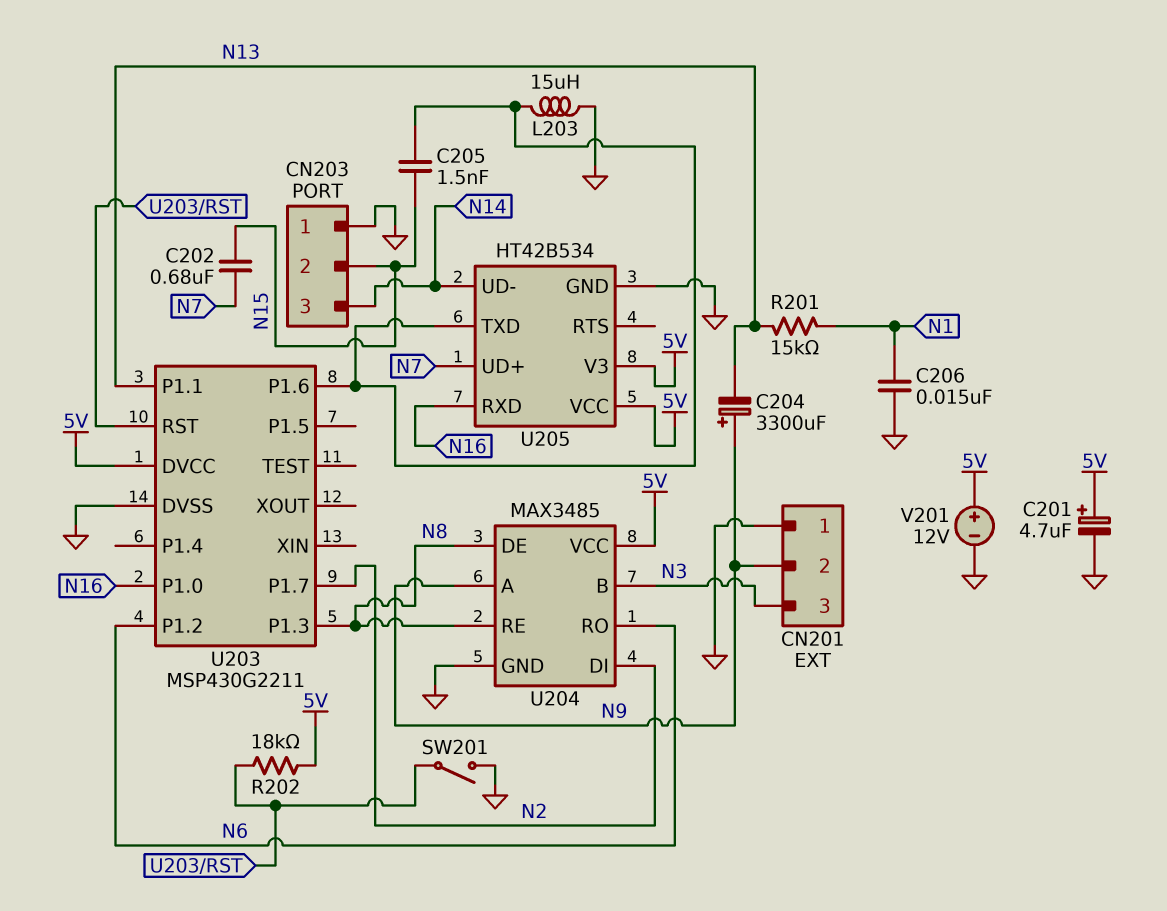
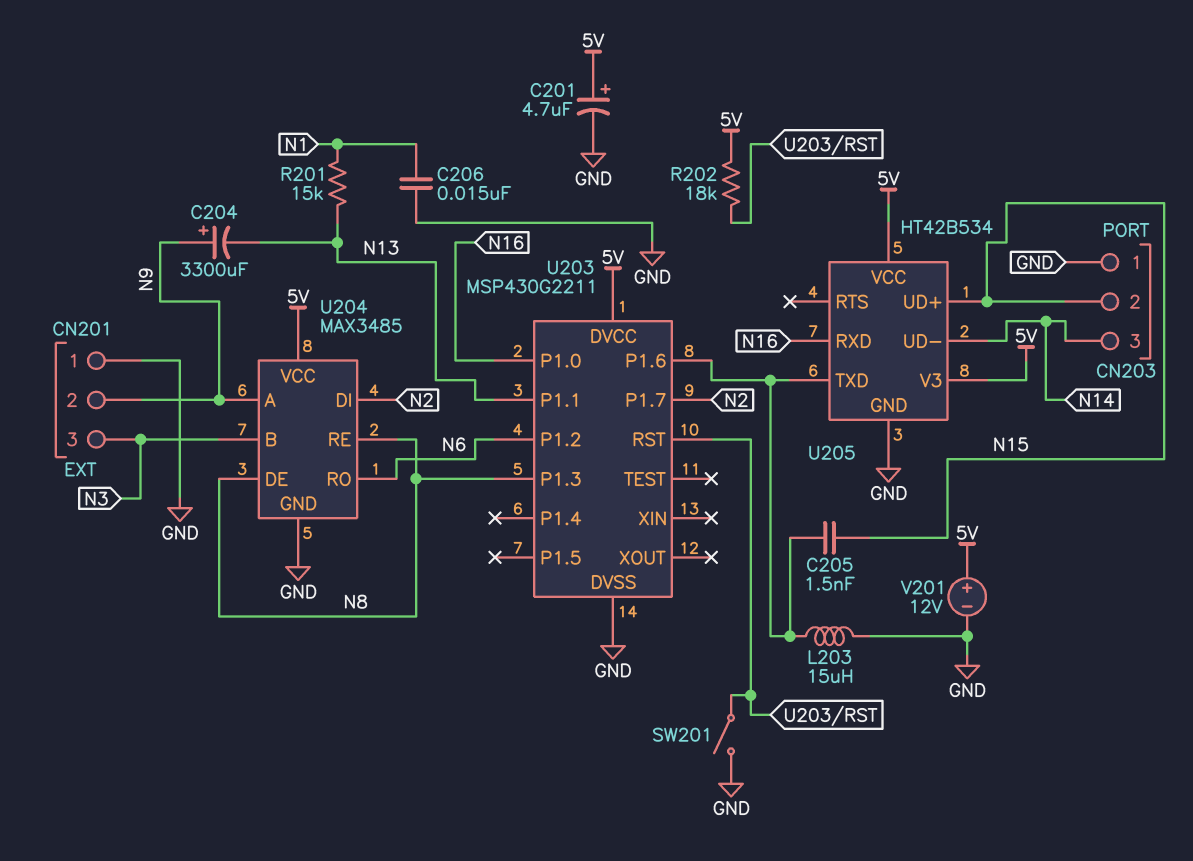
C202: 680nF (N7, N15) -> none
U205 pin UD+: N7 -> N15

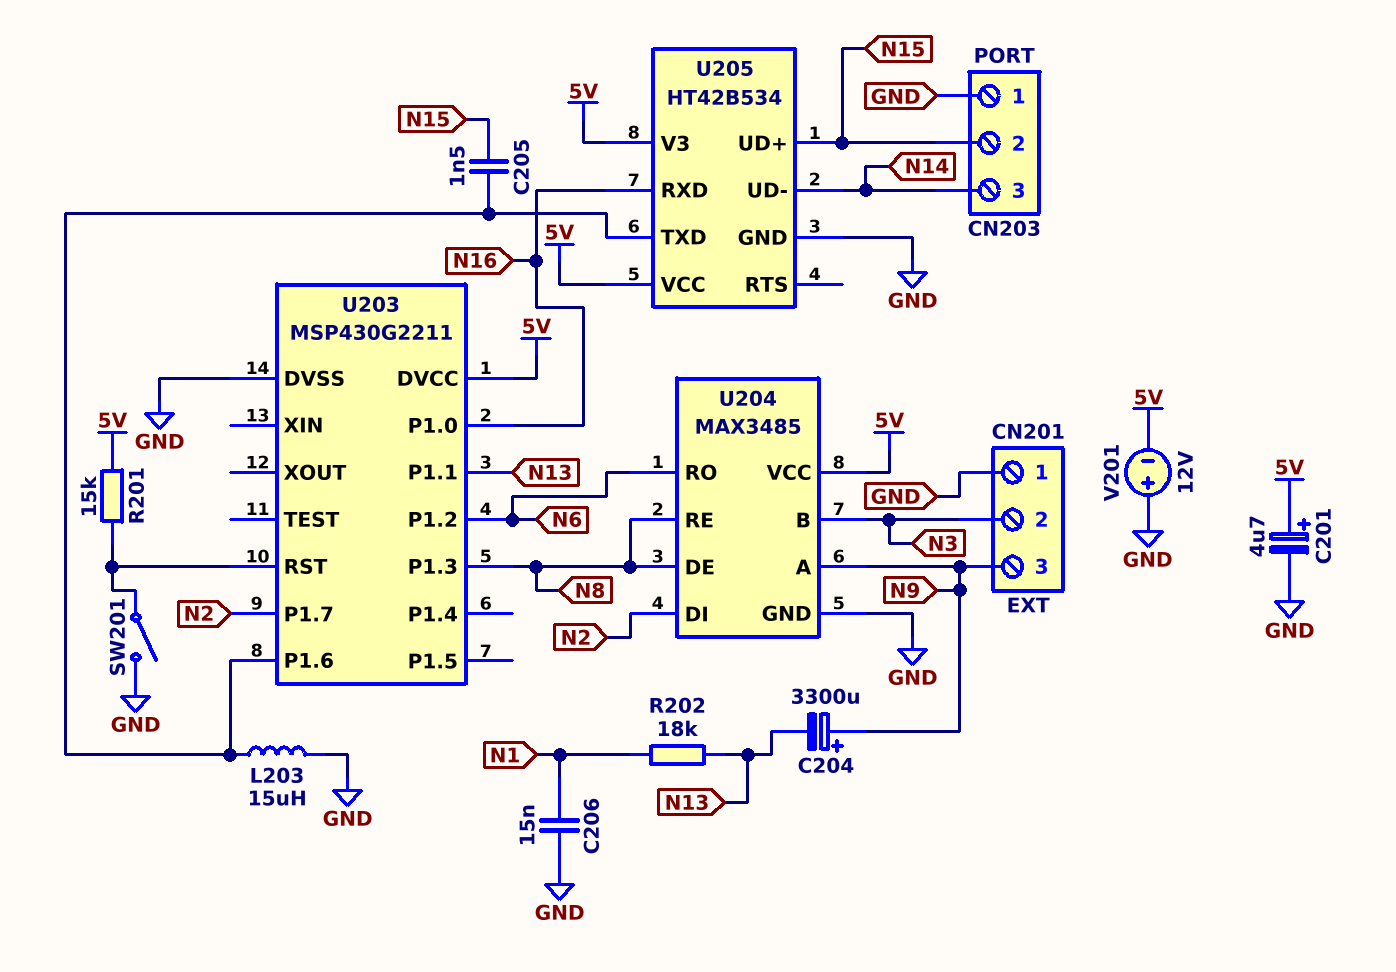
CN201 pin 2: N9 -> N3
CN201 pin 3: N3 -> N9
R201: 15k (N1, N13) -> 15k (5V, U203/RST)
R202: 18k (5V, U203/RST) -> 18k (N1, N13)
V201: 12V (plus 5V, minus GND) -> 12V (plus GND, minus 5V)

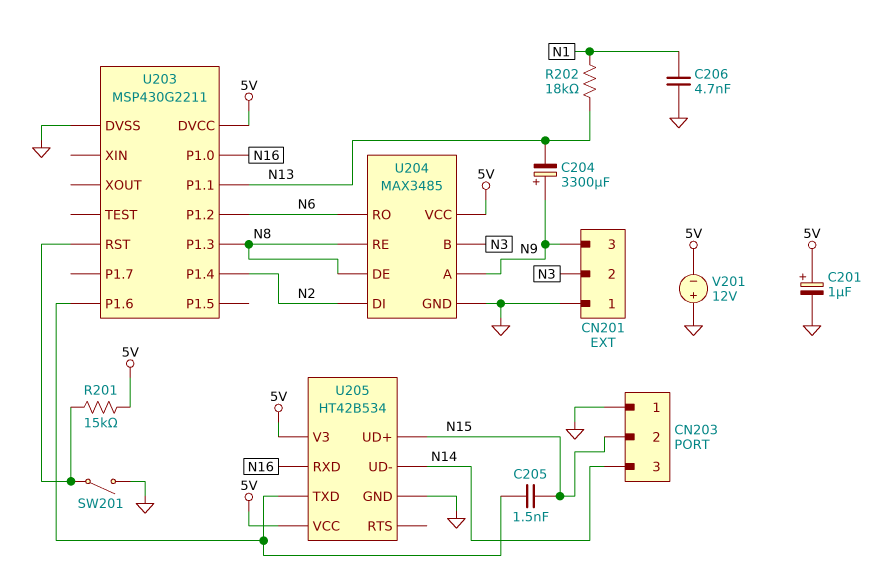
C201: 4.7uF (plus 5V, minus GND) -> 1uF (plus 5V, minus GND)
C206: 15nF (GND, N1) -> 4.7nF (GND, N1)
L203: 15uH (GND, U203/P1.6) -> none
U203 pin P1.4: none -> N2
U203 pin P1.7: N2 -> none

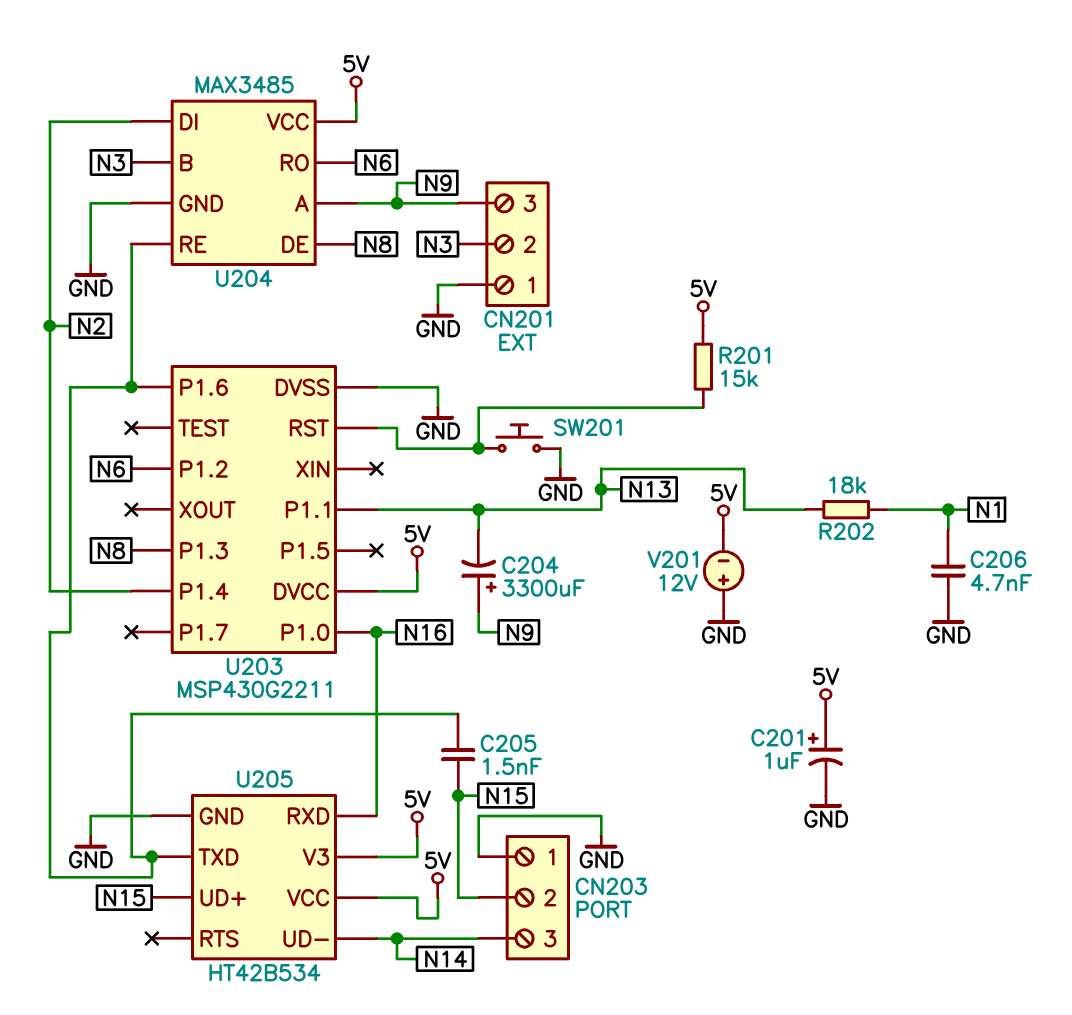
SW201: switch (GND, U203/RST) -> button (GND, U203/RST)
U204 pin RE: N8 -> U203/P1.6

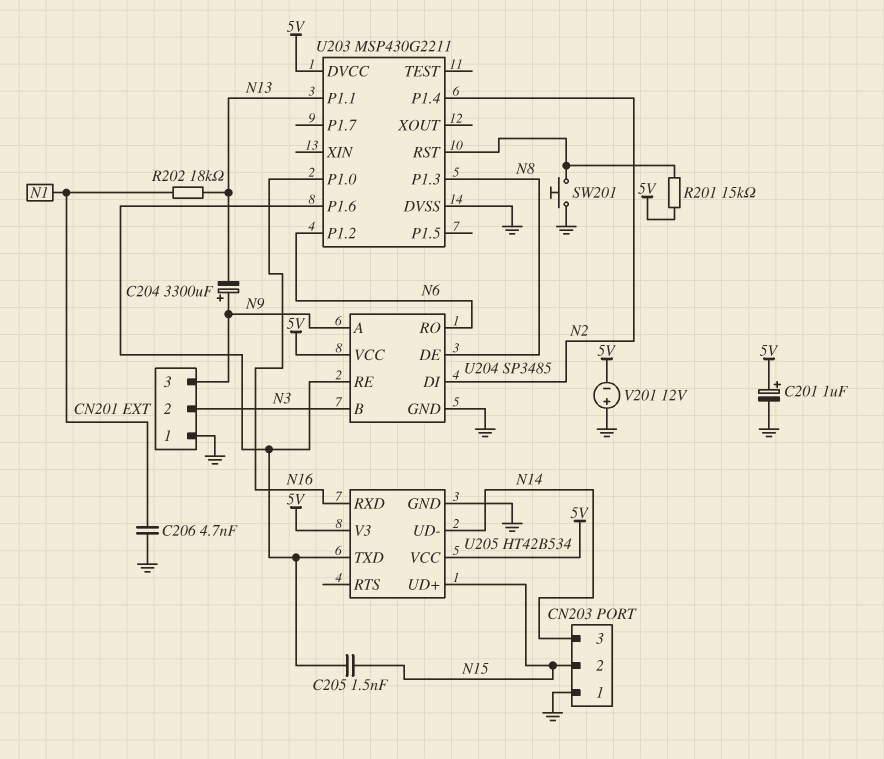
U204: MAX3485 -> SP3485

